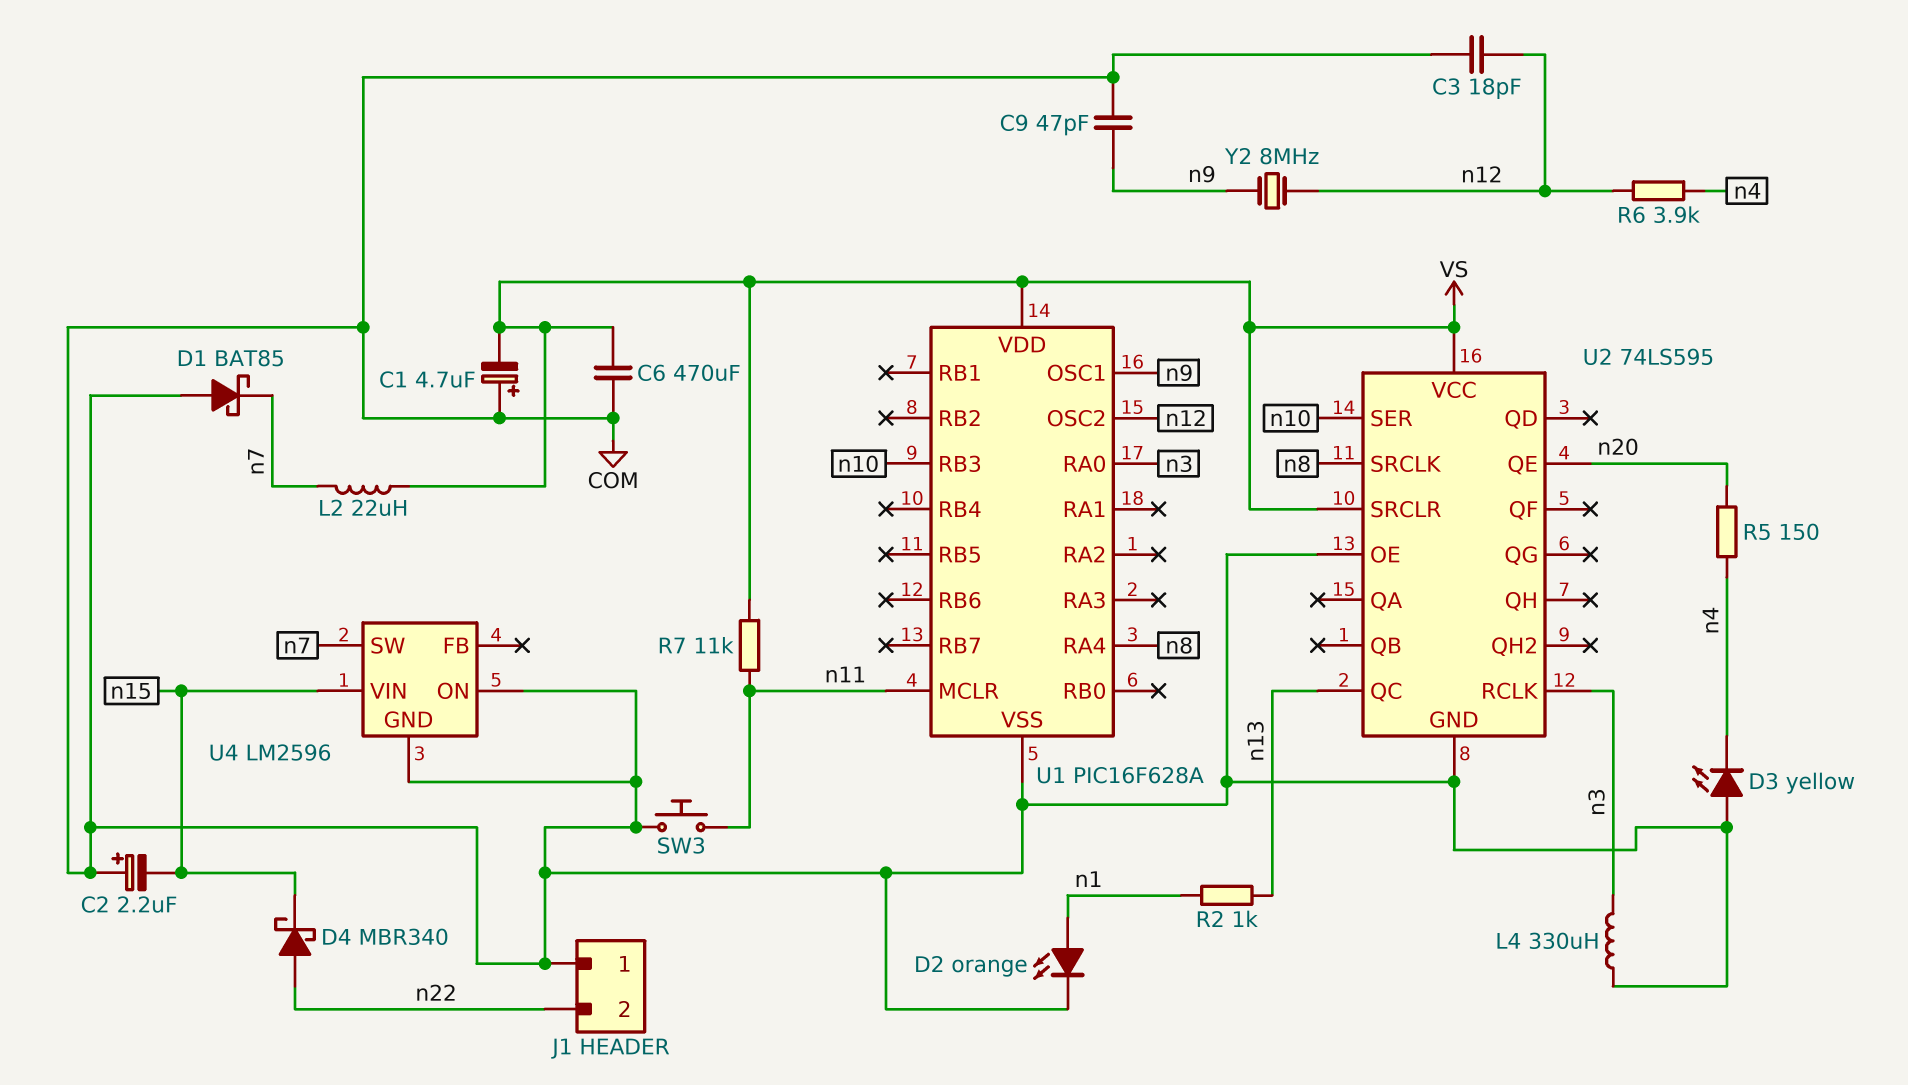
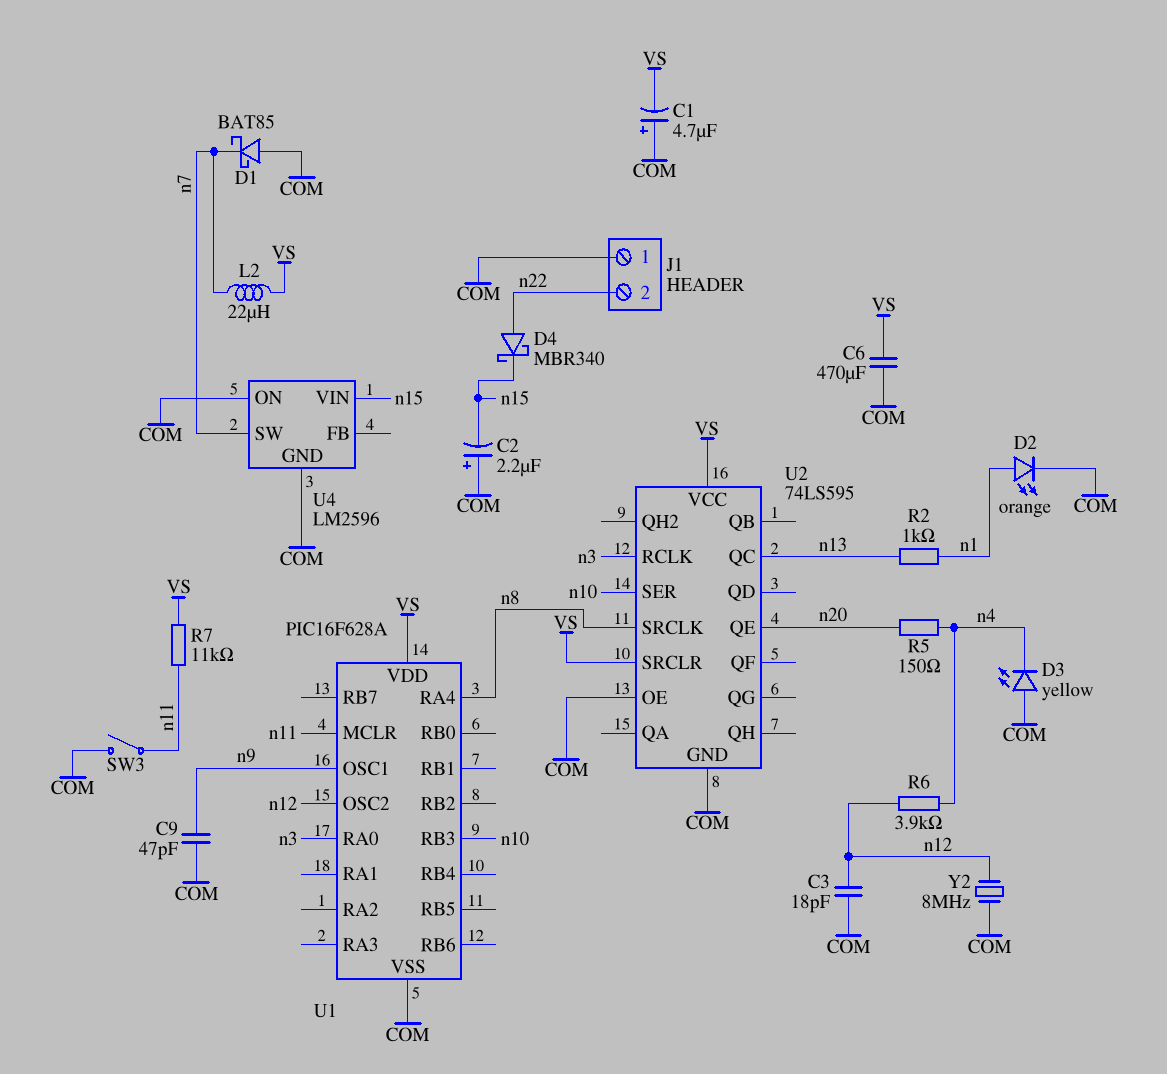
L4: 330uH (COM, n3) -> none
SW3: button (COM, n11) -> switch (COM, n11)
Y2: 8MHz (n9, n12) -> 8MHz (COM, n12)

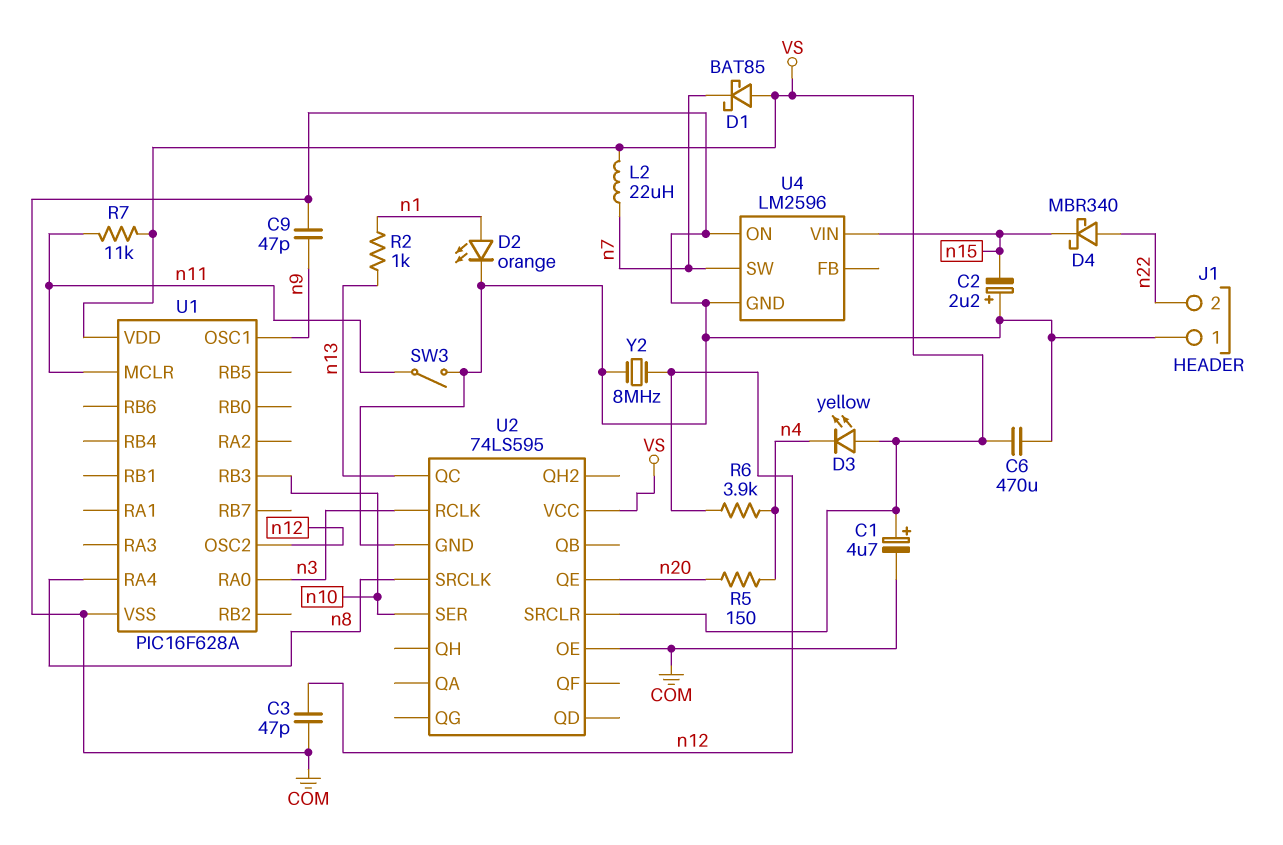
C1: 4.7uF (plus COM, minus VS) -> 4.7uF (plus VS, minus COM)
C3: 18pF (COM, n12) -> 47pF (COM, n12)
D1: schottky BAT85 (A COM, K n7) -> schottky BAT85 (A VS, K n7)
D3: LED yellow (A COM, K n4) -> LED yellow (A VS, K n4)

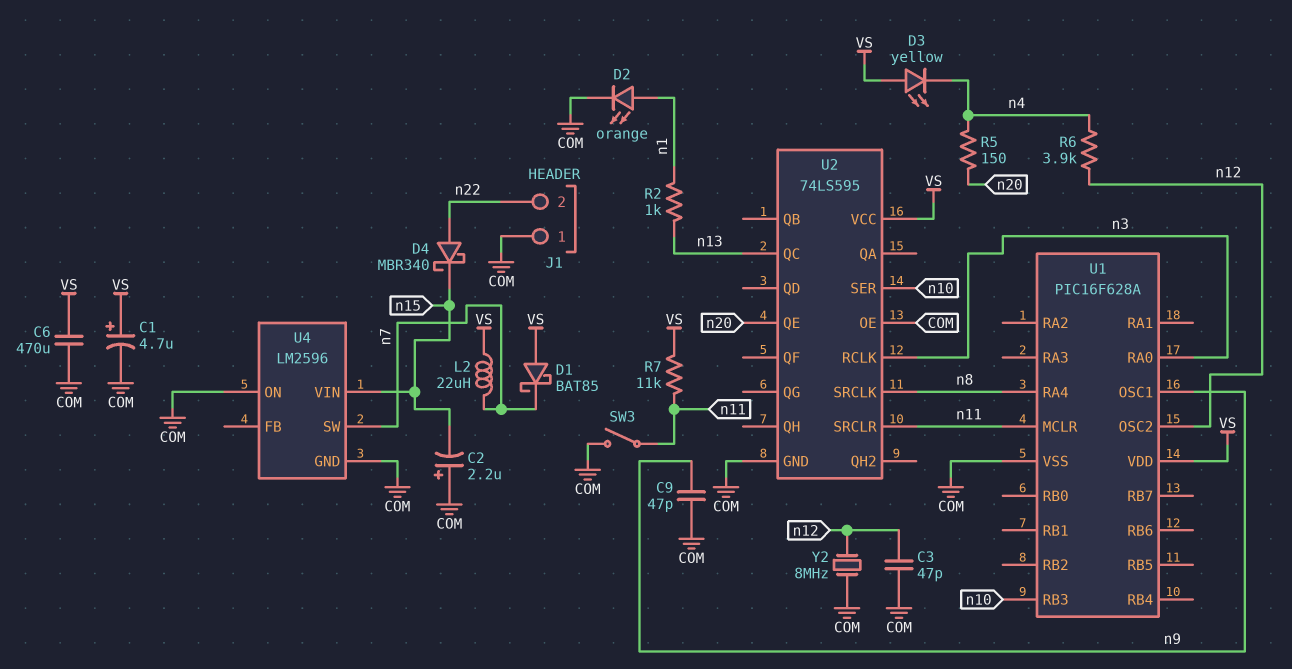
U2 pin SRCLR: VS -> n11

